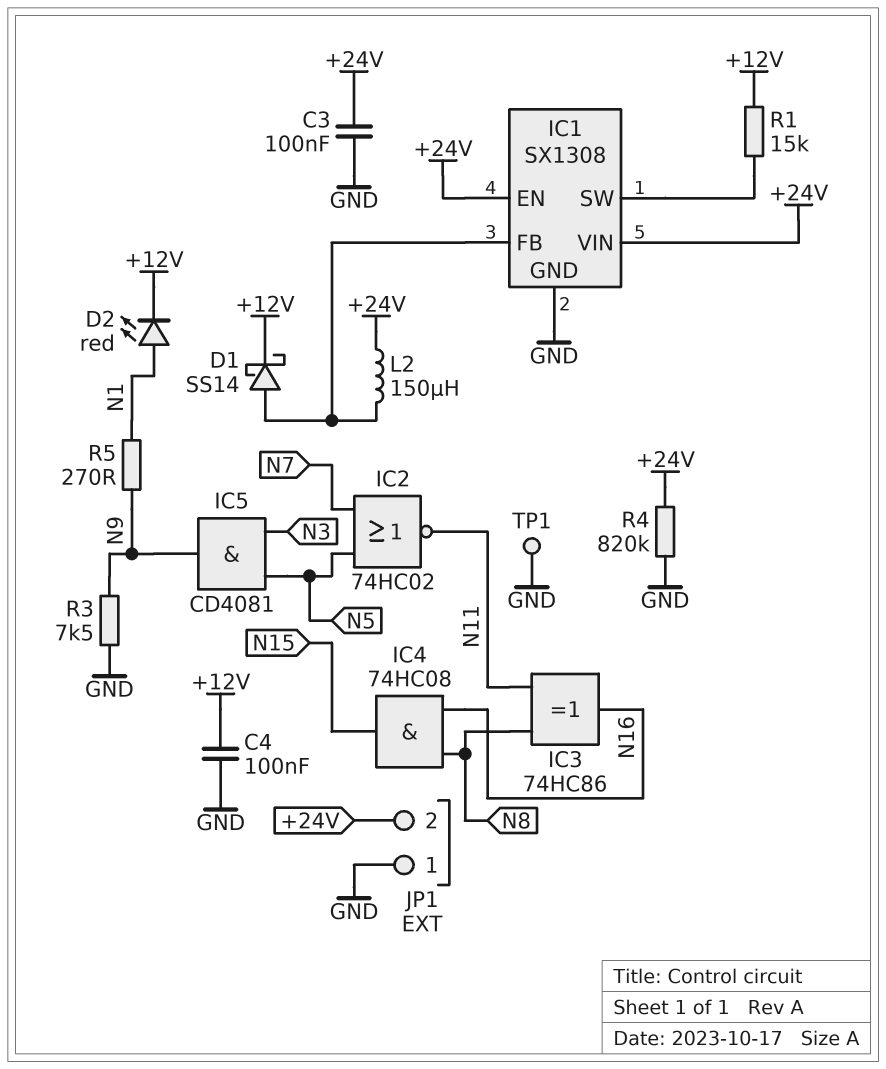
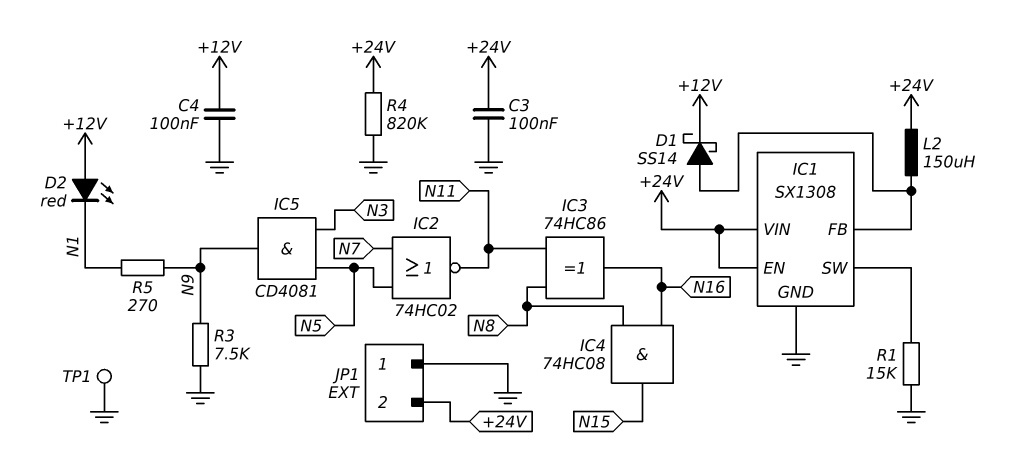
D2: LED red (A N1, K +12V) -> LED red (A +12V, K N1)
R1: 15k (+12V, IC1/SW) -> 15k (GND, IC1/SW)

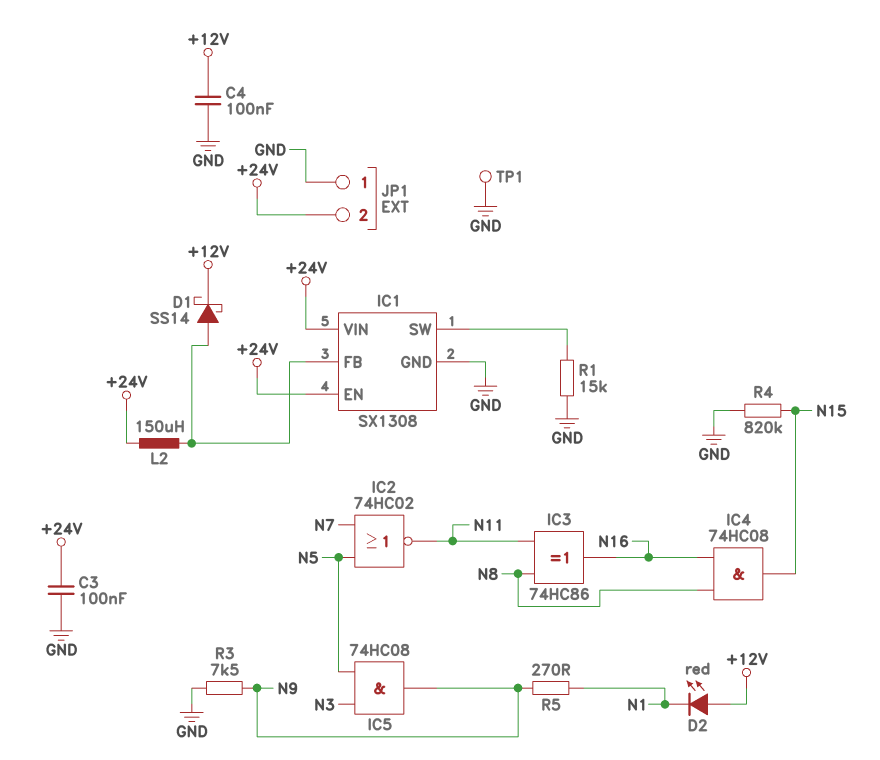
IC5: AND CD4081 (in N3, in N5, out N9) -> AND 74HC08 (in N3, in N5, out N9)
R4: 820k (+24V, GND) -> 820k (GND, N15)

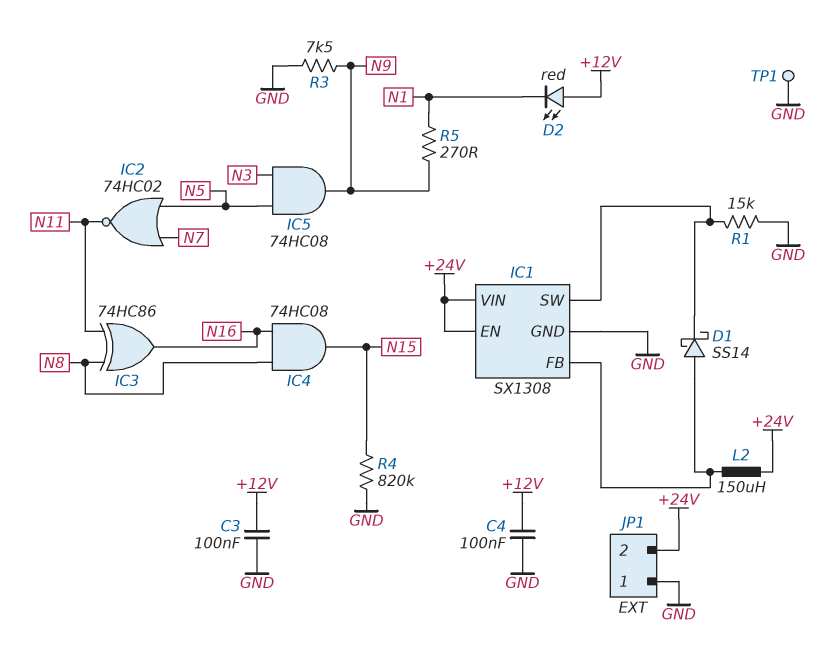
C3: 100nF (+24V, GND) -> 100nF (+12V, GND)
D1: schottky SS14 (A IC1/FB, K +12V) -> schottky SS14 (A IC1/FB, K IC1/SW)

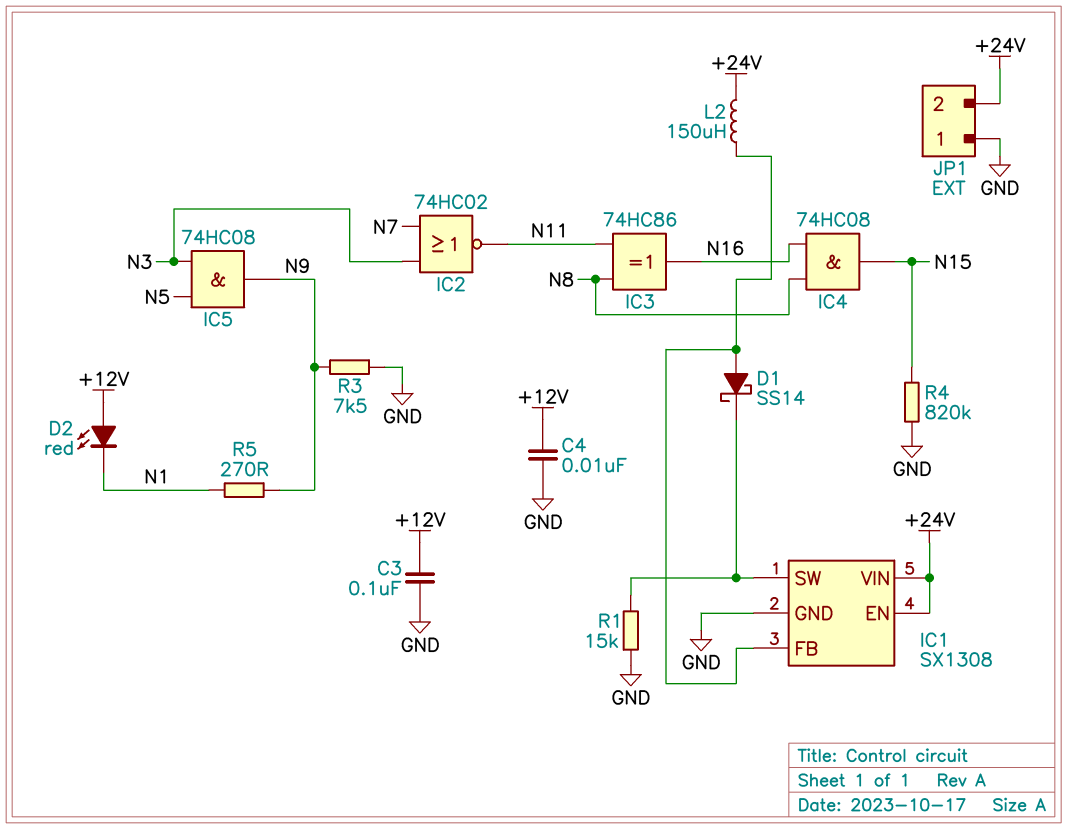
C4: 100nF (+12V, GND) -> 10nF (+12V, GND)
IC2: NOR 74HC02 (in N5, in N7, out N11) -> NOR 74HC02 (in N3, in N7, out N11)
TP1: test point (GND) -> none

